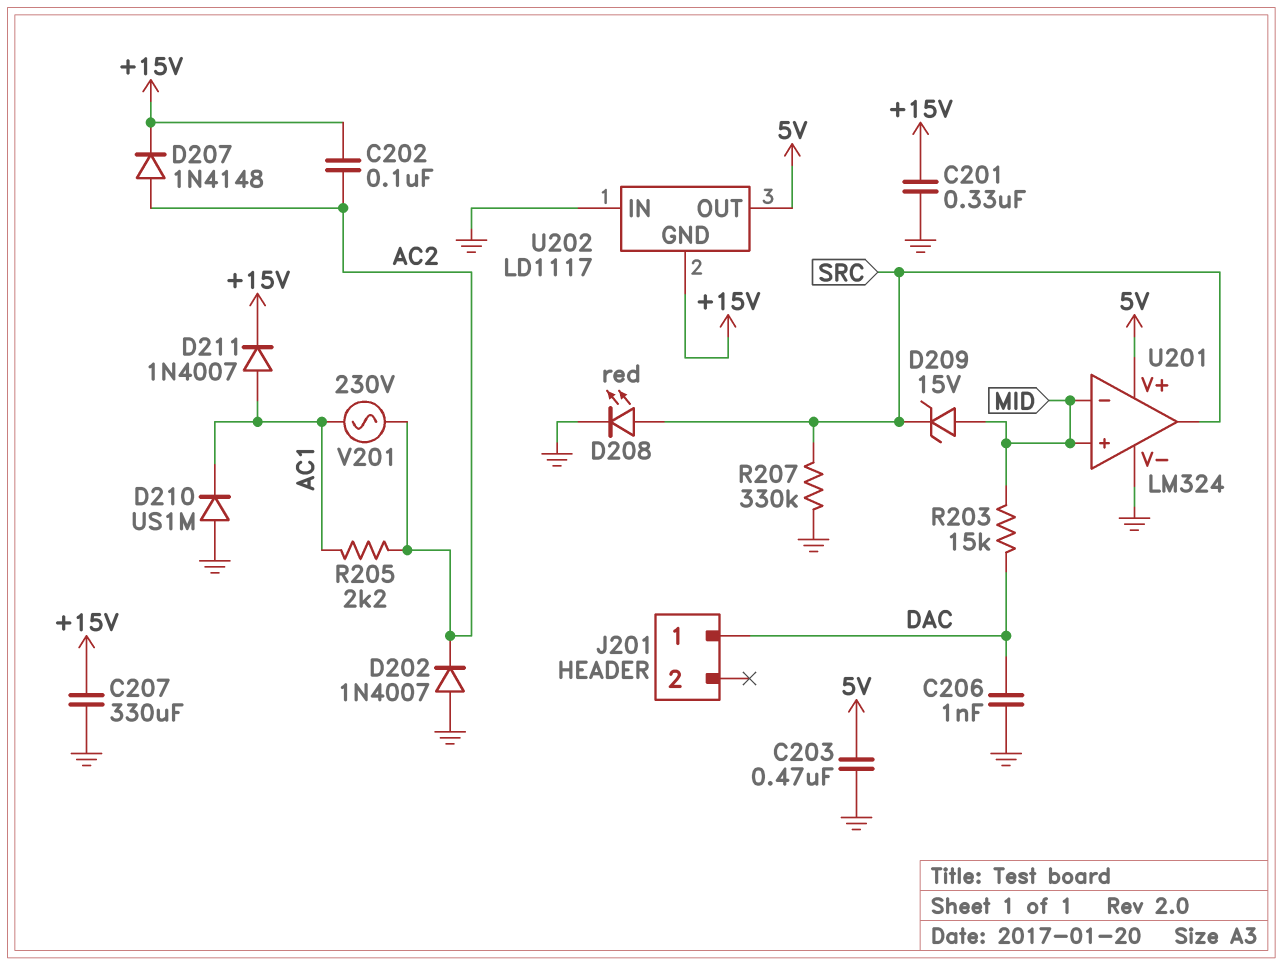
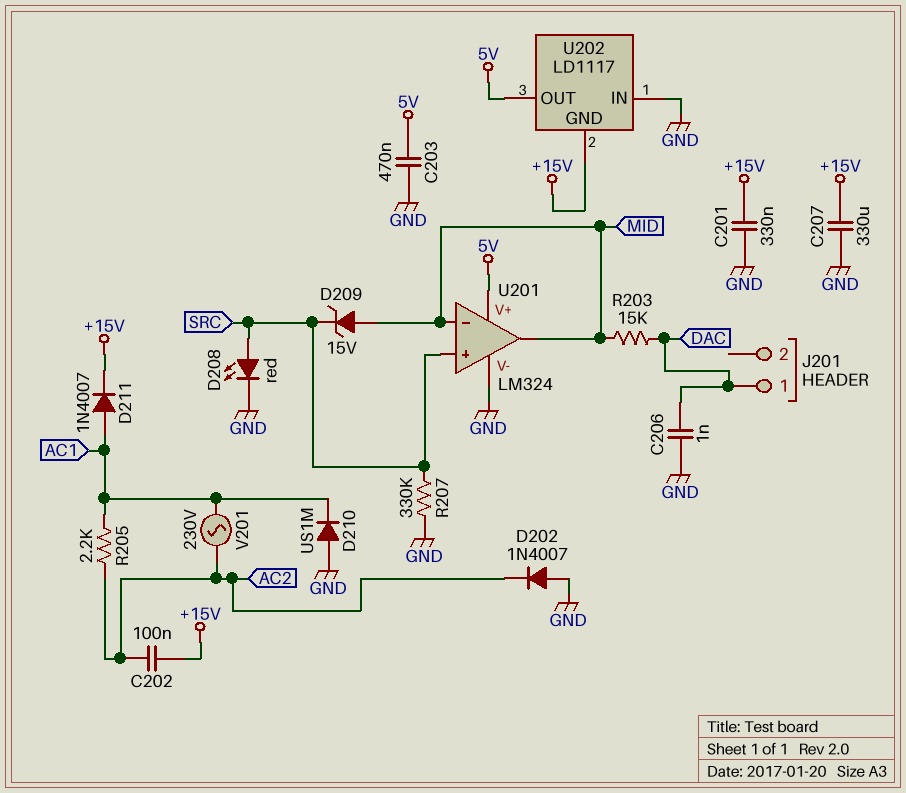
D207: diode 1N4148 (A AC2, K +15V) -> none
U201 pin in+: MID -> SRC
U201 pin out: SRC -> MID

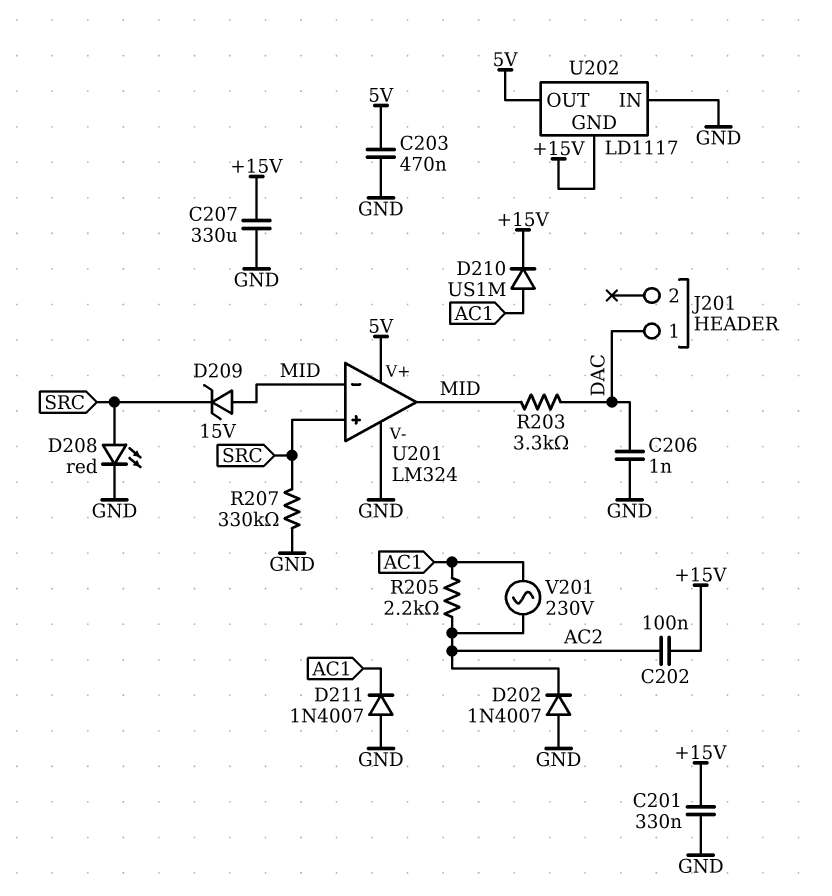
D210: diode US1M (A GND, K AC1) -> diode US1M (A AC1, K +15V)
D211: diode 1N4007 (A AC1, K +15V) -> diode 1N4007 (A GND, K AC1)
R203: 15k (DAC, MID) -> 3.3k (DAC, MID)

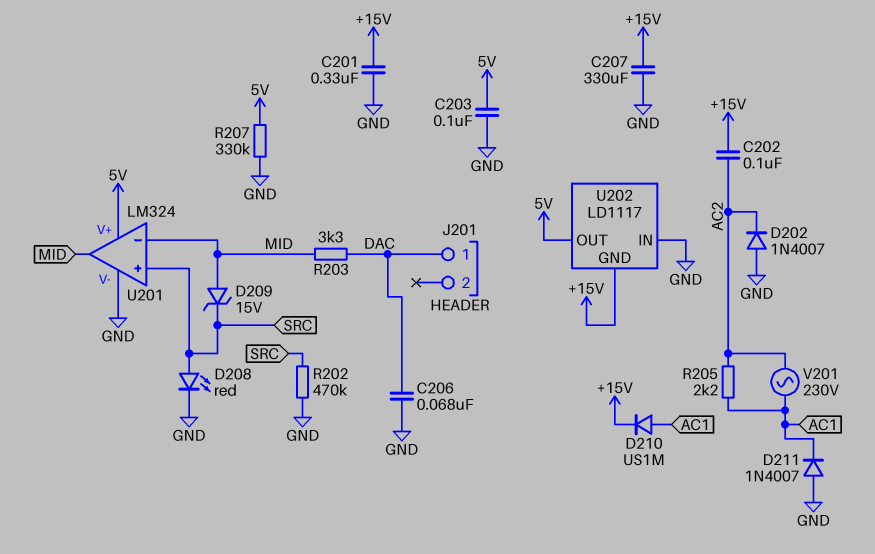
C203: 470nF (5V, GND) -> 100nF (5V, GND)
C206: 1nF (DAC, GND) -> 68nF (DAC, GND)
R202: none -> 470k (GND, SRC)
R207: 330k (GND, SRC) -> 330k (5V, GND)

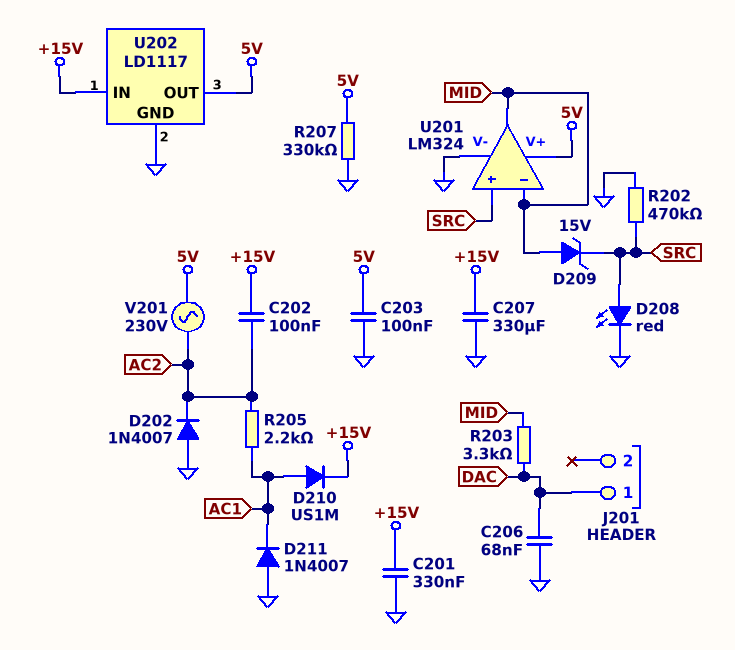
U202 pin GND: +15V -> GND
U202 pin IN: GND -> +15V
V201: AC 230V (AC1, AC2) -> AC 230V (5V, AC2)

